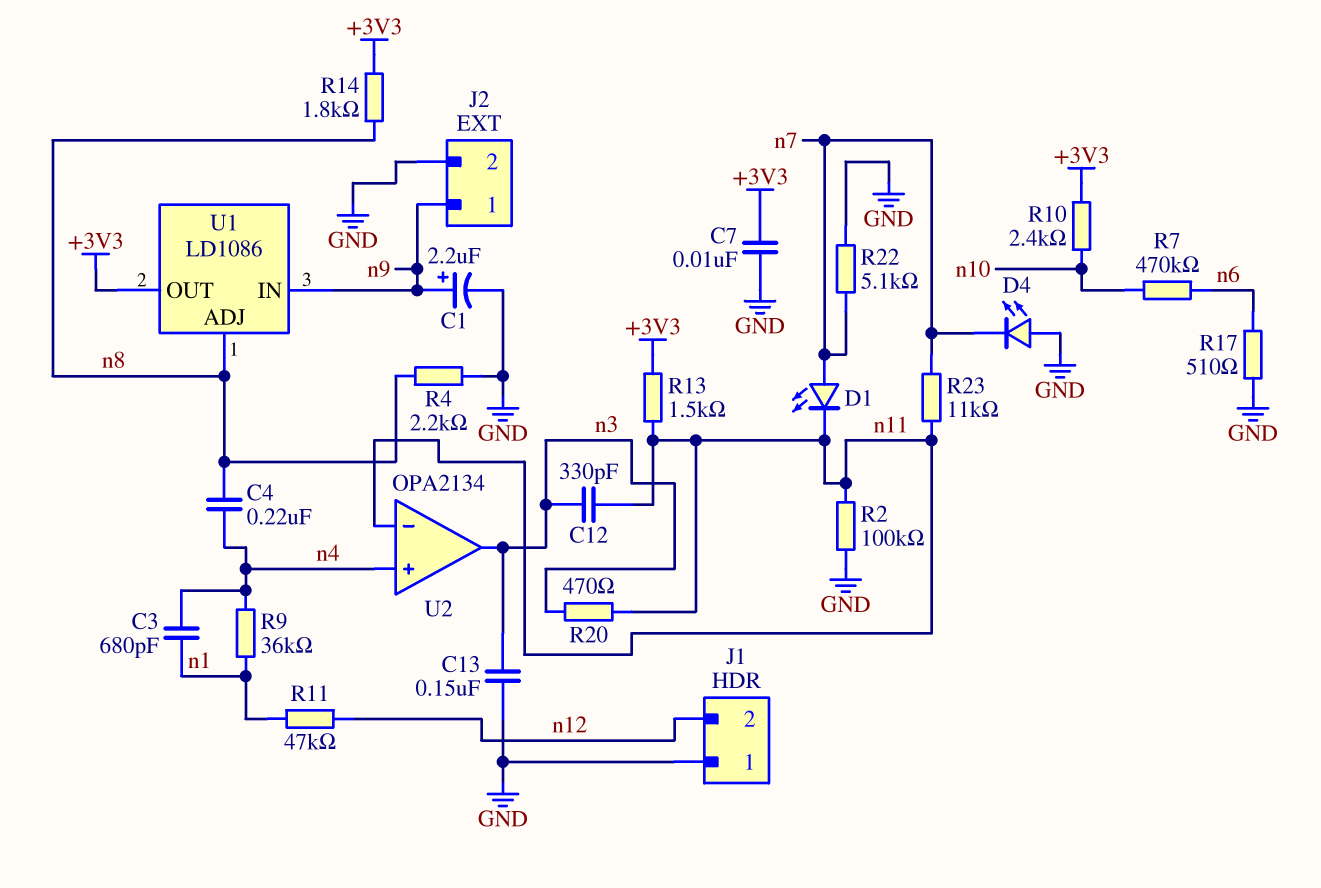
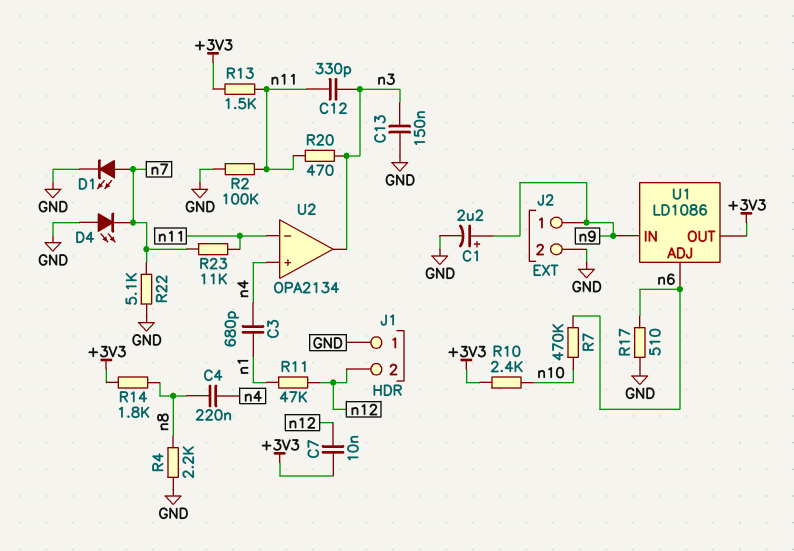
C7: 10nF (+3V3, GND) -> 10nF (+3V3, n12)
D1: LED (A n7, K n11) -> LED (A n7, K GND)
R9: 36k (n1, n4) -> none
U1 pin ADJ: n8 -> n6

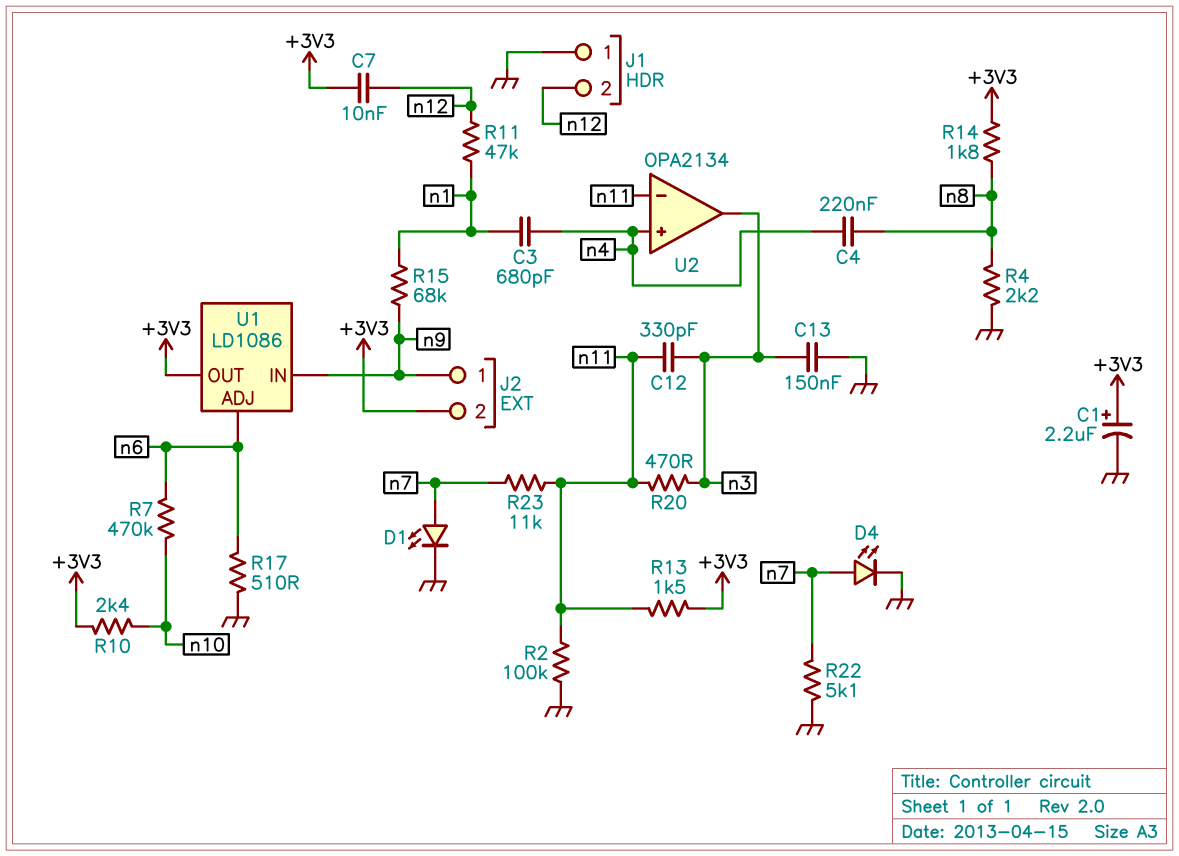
C1: 2.2uF (plus n9, minus GND) -> 2.2uF (plus +3V3, minus GND)
D4: LED (A GND, K n7) -> LED (A n7, K GND)
J2 pin 2: GND -> +3V3
R15: none -> 68k (n1, n9)

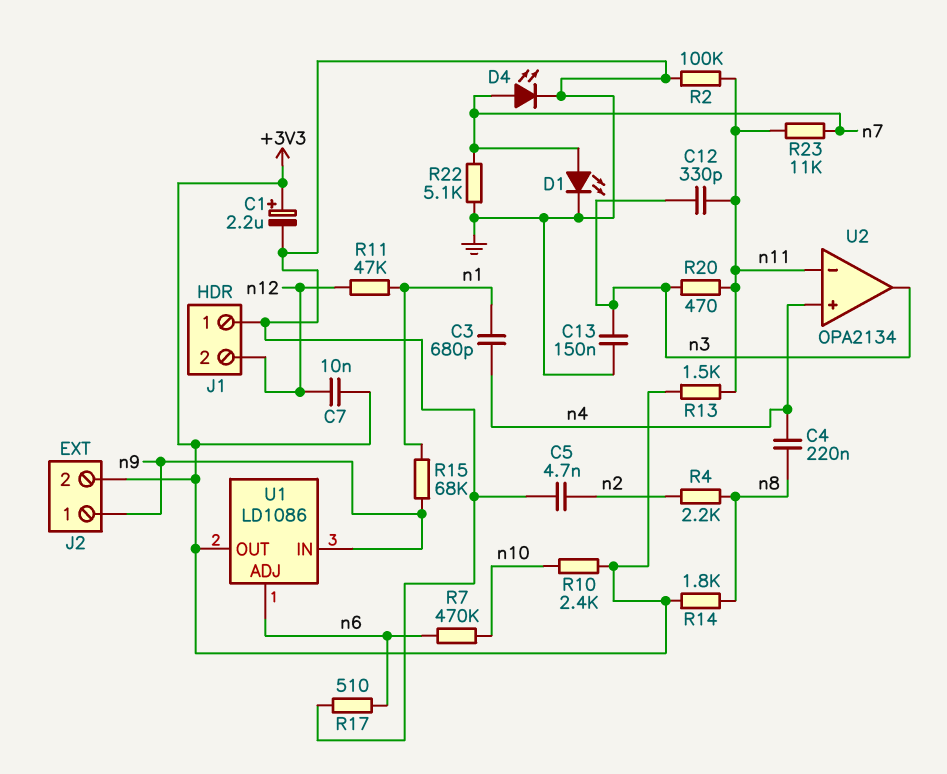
C5: none -> 4.7nF (GND, n2)
R4: 2.2k (GND, n8) -> 2.2k (n2, n8)

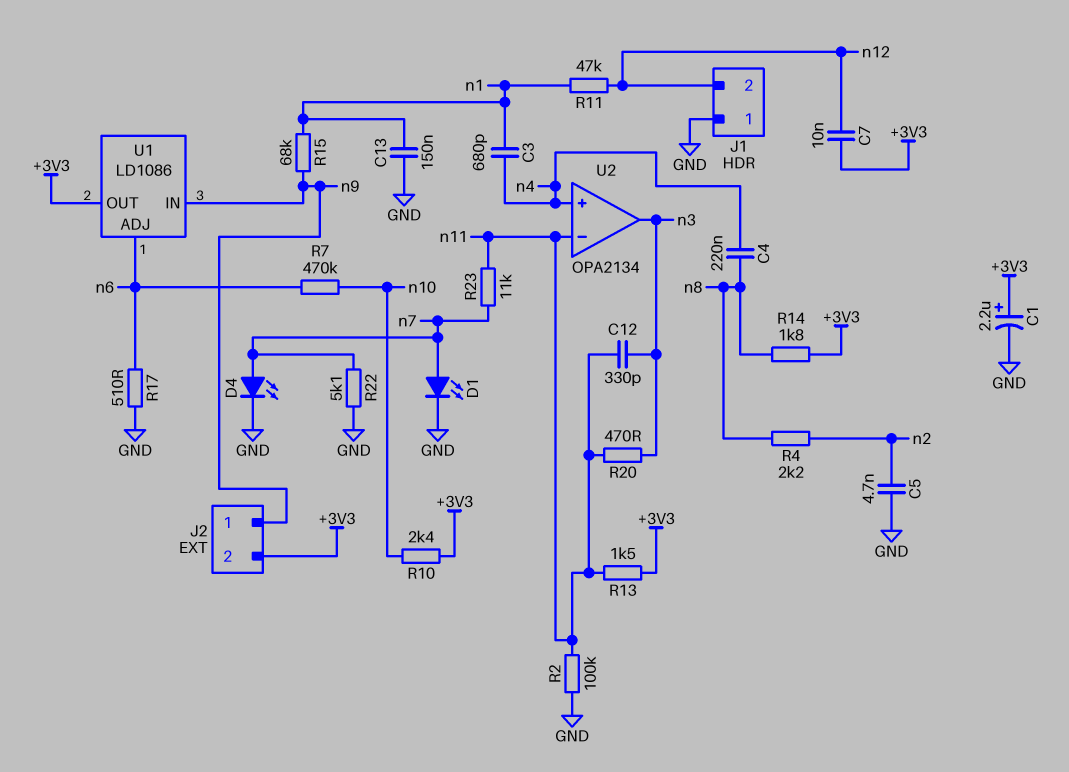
C13: 150nF (GND, n3) -> 150nF (GND, n1)

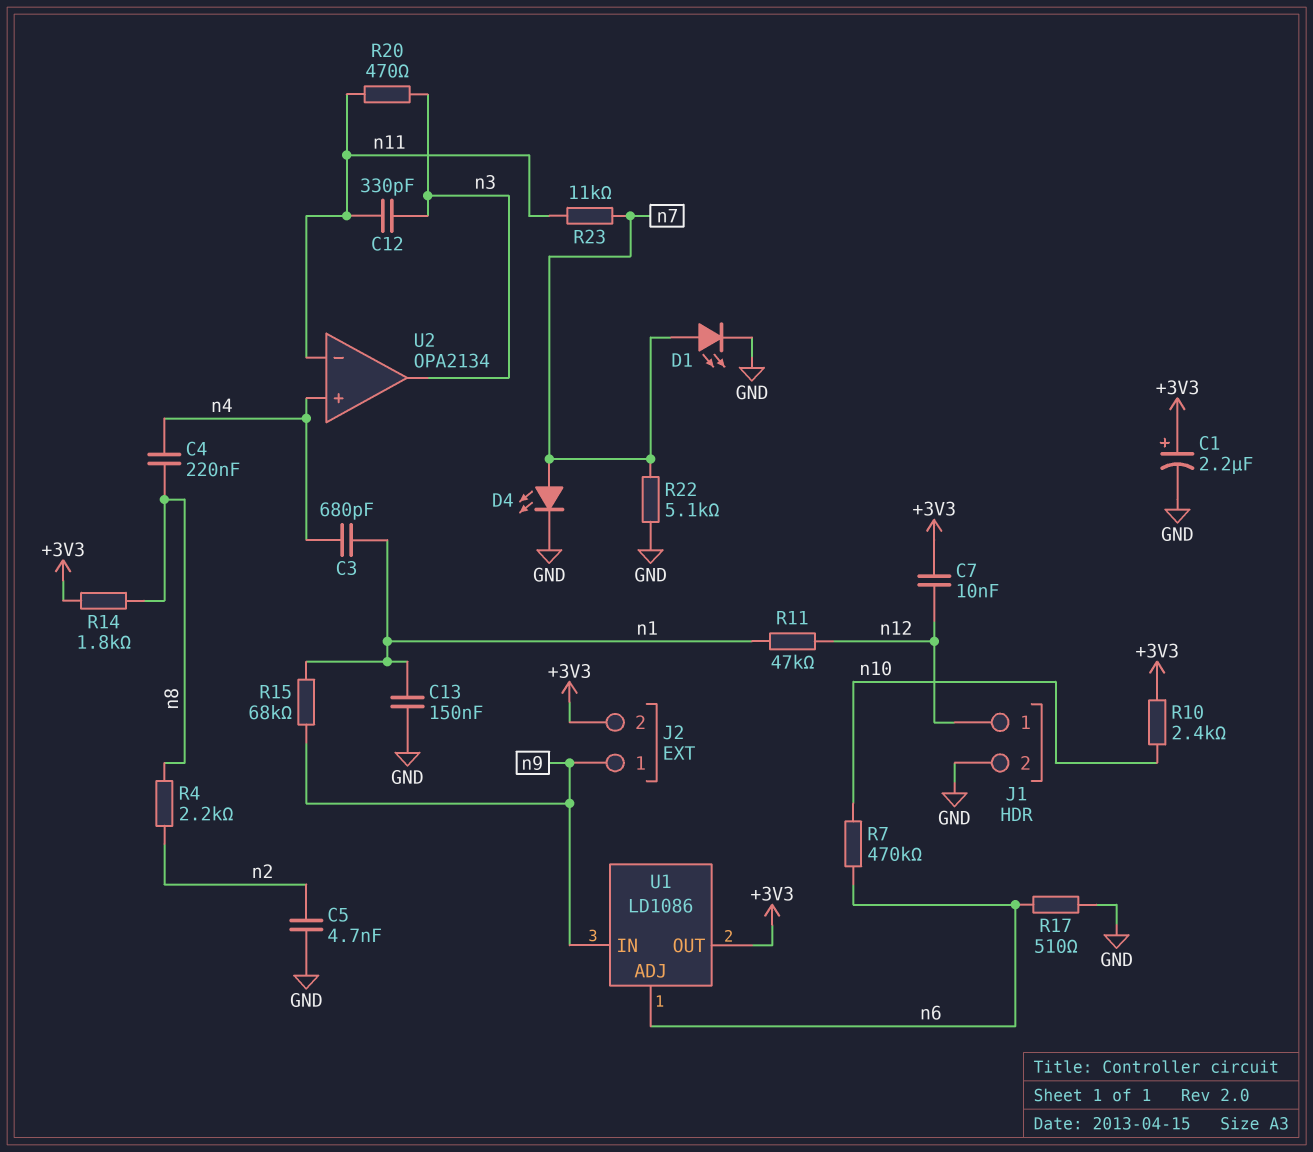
J1 pin 1: GND -> n12
J1 pin 2: n12 -> GND
R2: 100k (GND, n11) -> none
R13: 1.5k (+3V3, n11) -> none

